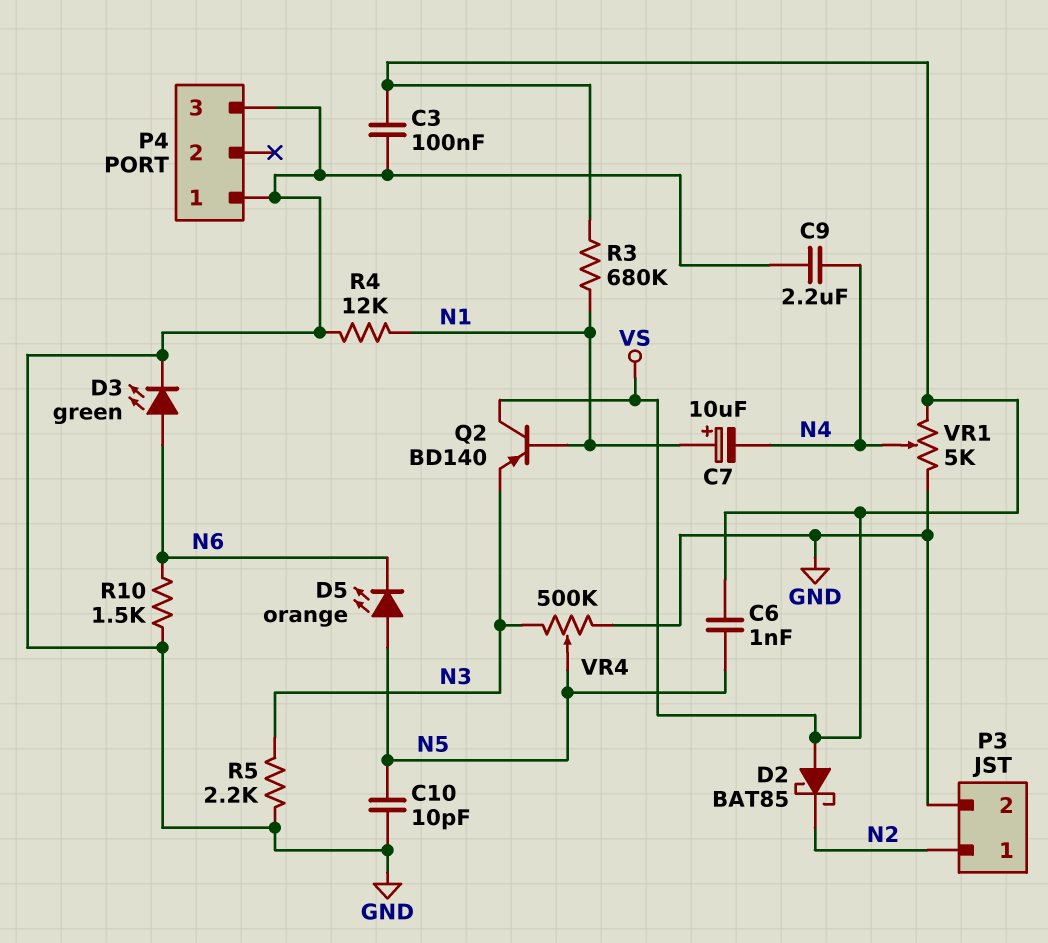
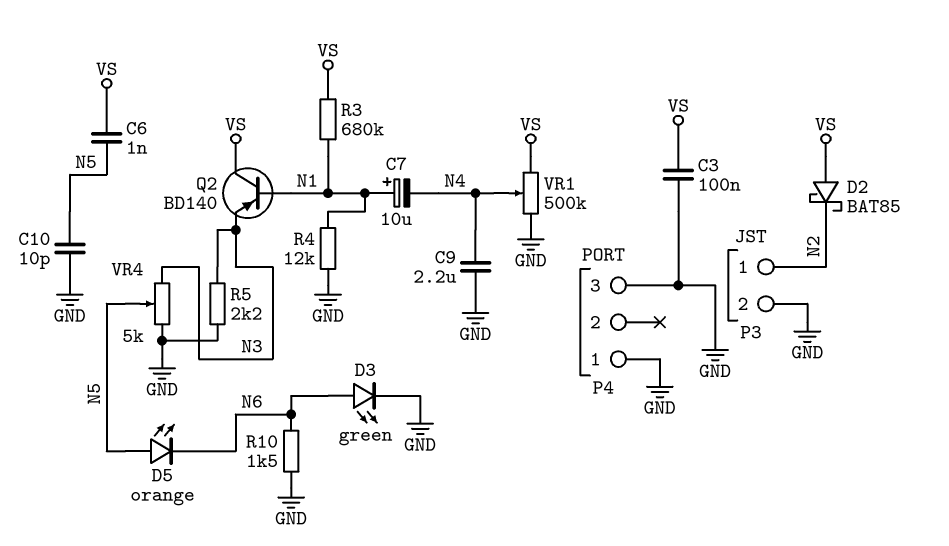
VR1: 5k (GND, VS, wiper N4) -> 500k (GND, VS, wiper N4)
VR4: 500k (GND, N3, wiper N5) -> 5k (GND, N3, wiper N5)

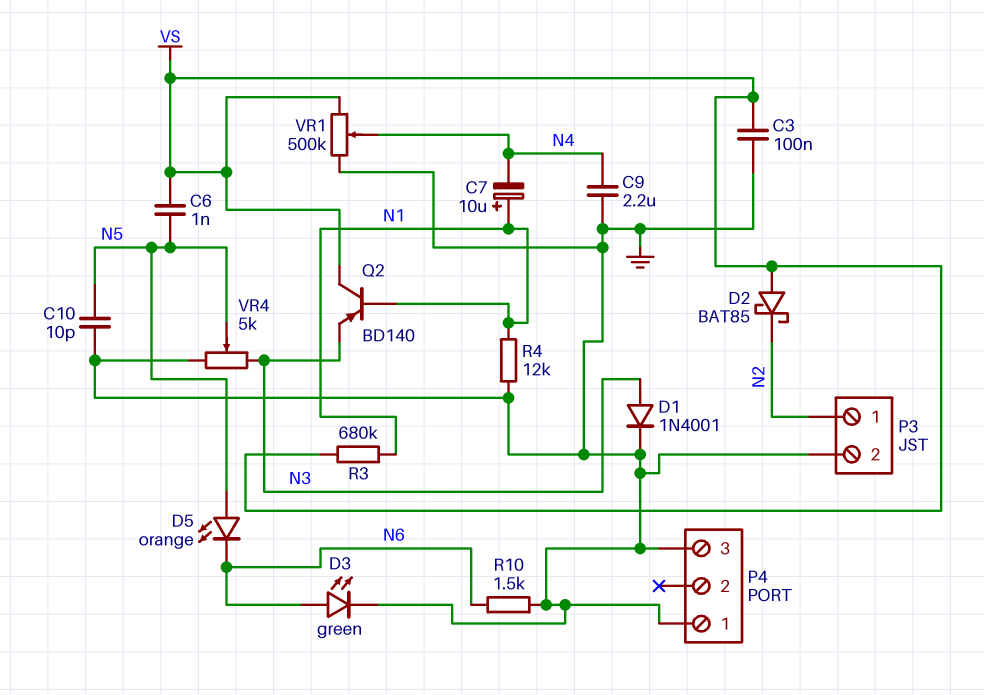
D1: none -> diode 1N4001 (A N3, K GND)
R5: 2.2k (GND, N3) -> none

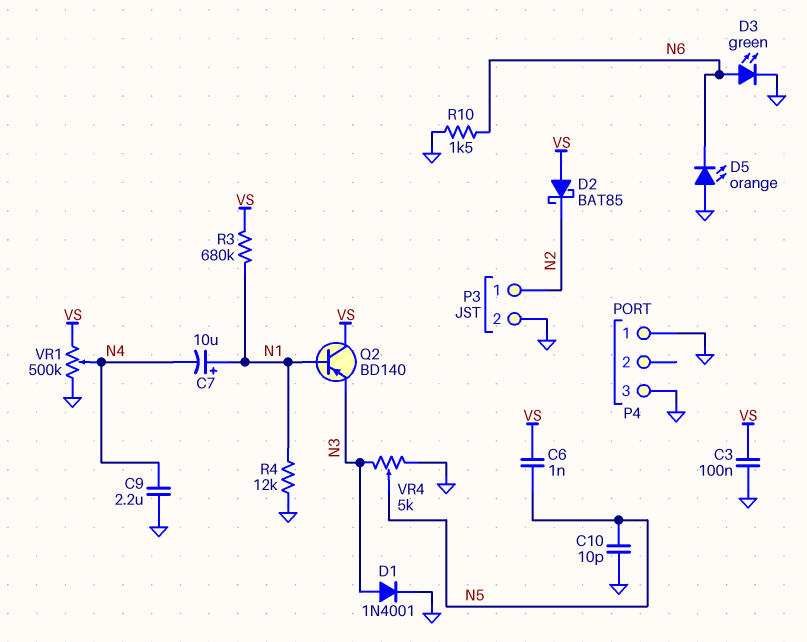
D5: LED orange (A N5, K N6) -> LED orange (A GND, K N6)

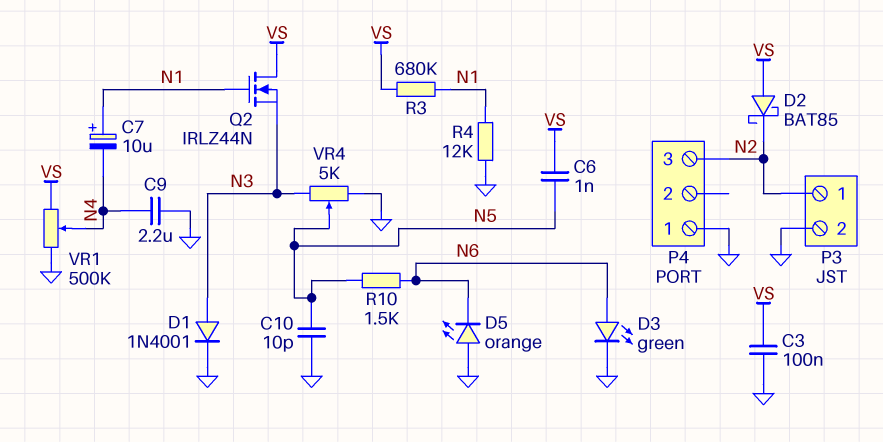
P4 pin 3: GND -> N2
Q2: PNP BD140 (B N1, C VS, E N3) -> NMOS IRLZ44N (G N1, D VS, S N3)
R10: 1.5k (GND, N6) -> 1.5k (N5, N6)

